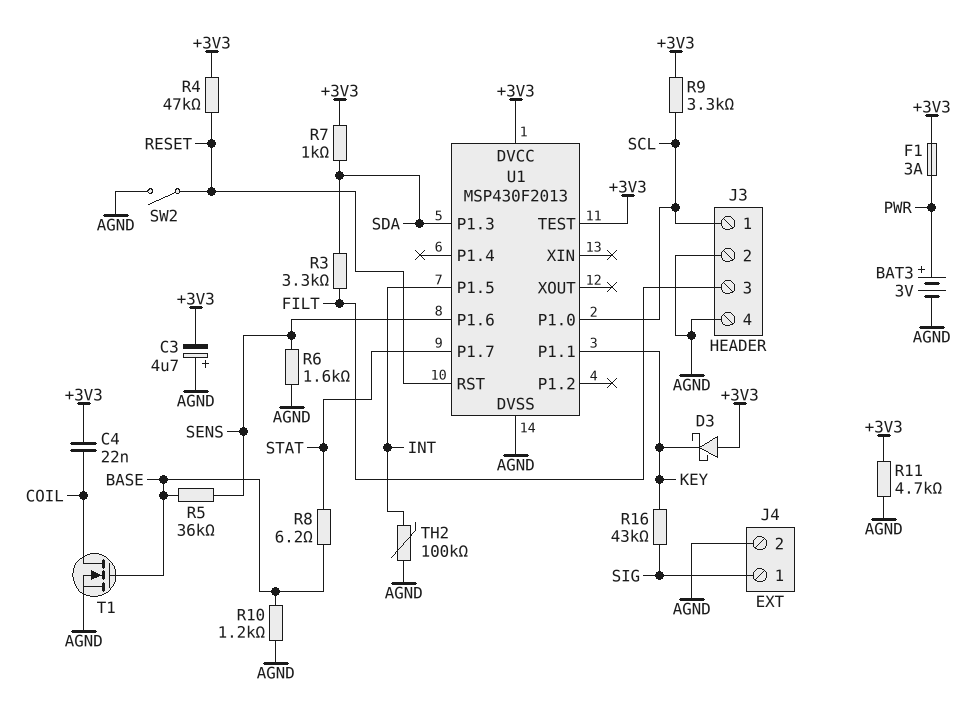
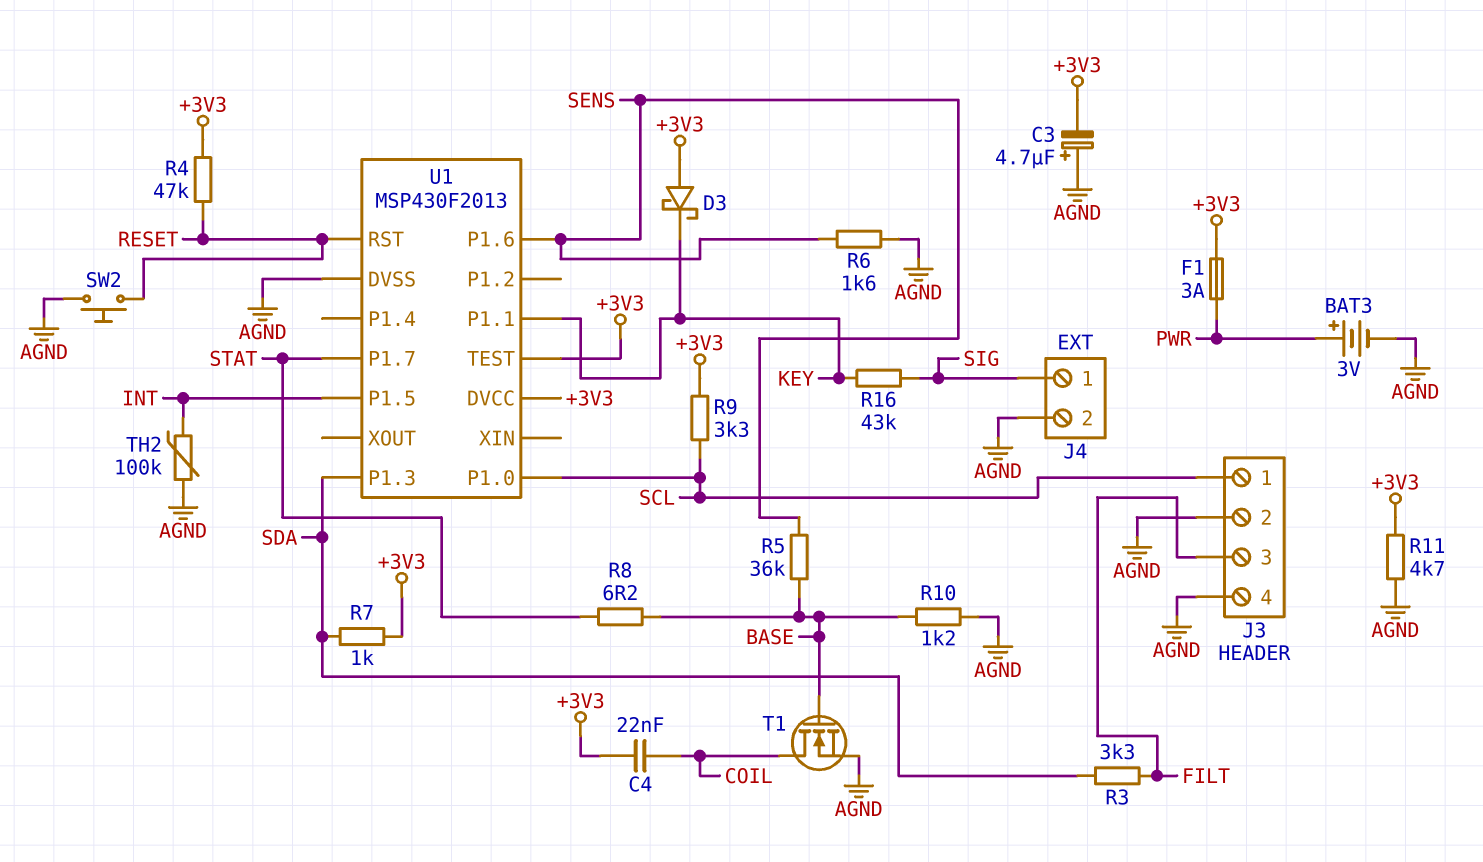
SW2: switch (AGND, RESET) -> button (AGND, RESET)

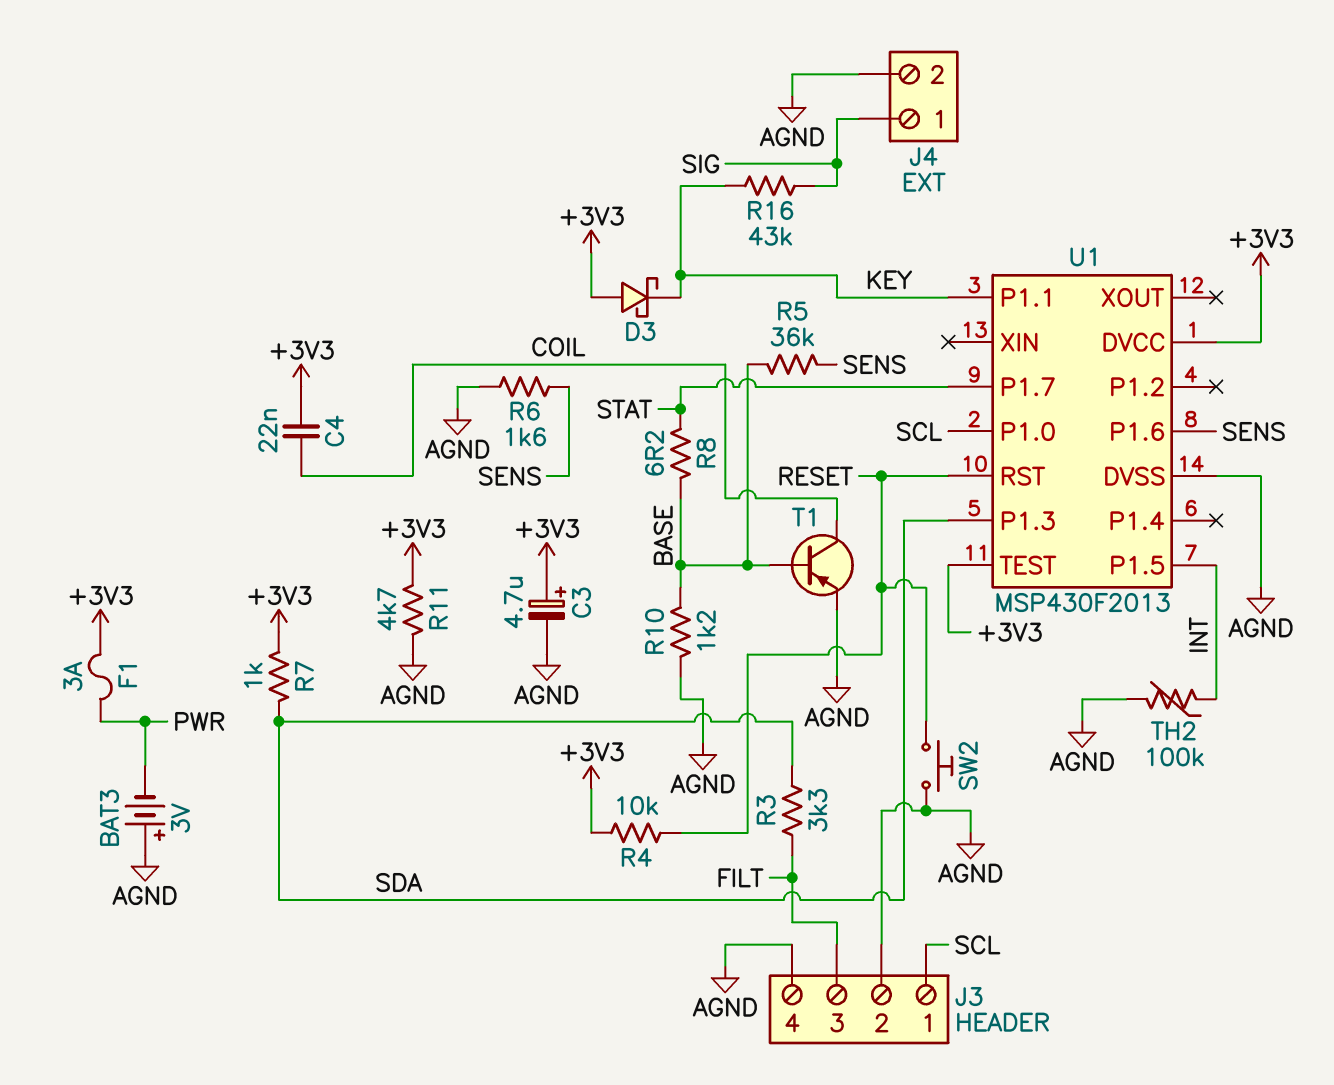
BAT3: 3V (plus PWR, minus AGND) -> 3V (plus AGND, minus PWR)
C3: 4.7uF (plus AGND, minus +3V3) -> 4.7uF (plus +3V3, minus AGND)
R4: 47k (+3V3, RESET) -> 10k (+3V3, RESET)
R9: 3.3k (+3V3, SCL) -> none
T1: NMOS (G BASE, D COIL, S AGND) -> PNP (B BASE, C COIL, E AGND)

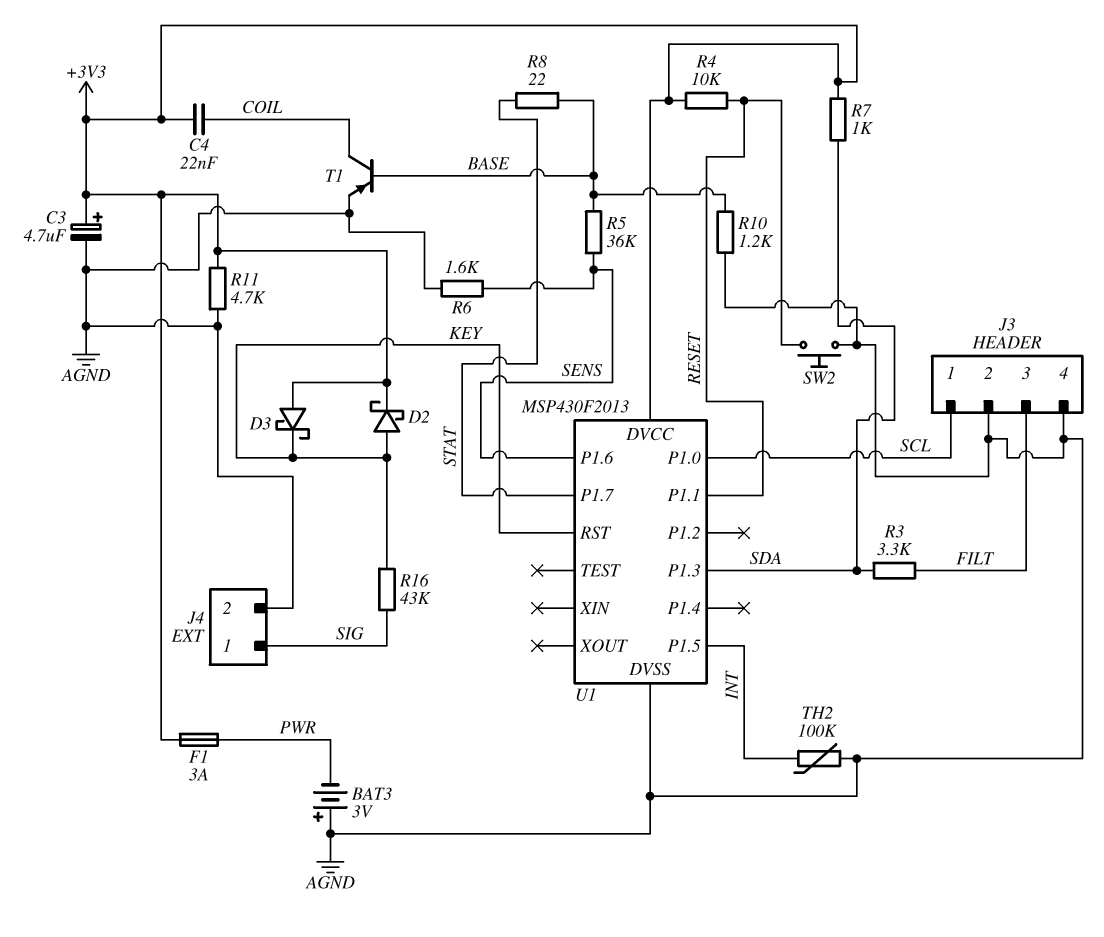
D2: none -> schottky (A KEY, K +3V3)
R8: 6.2 (BASE, STAT) -> 22 (BASE, STAT)
U1 pin P1.1: KEY -> RESET
U1 pin RST: RESET -> KEY
U1 pin TEST: +3V3 -> none

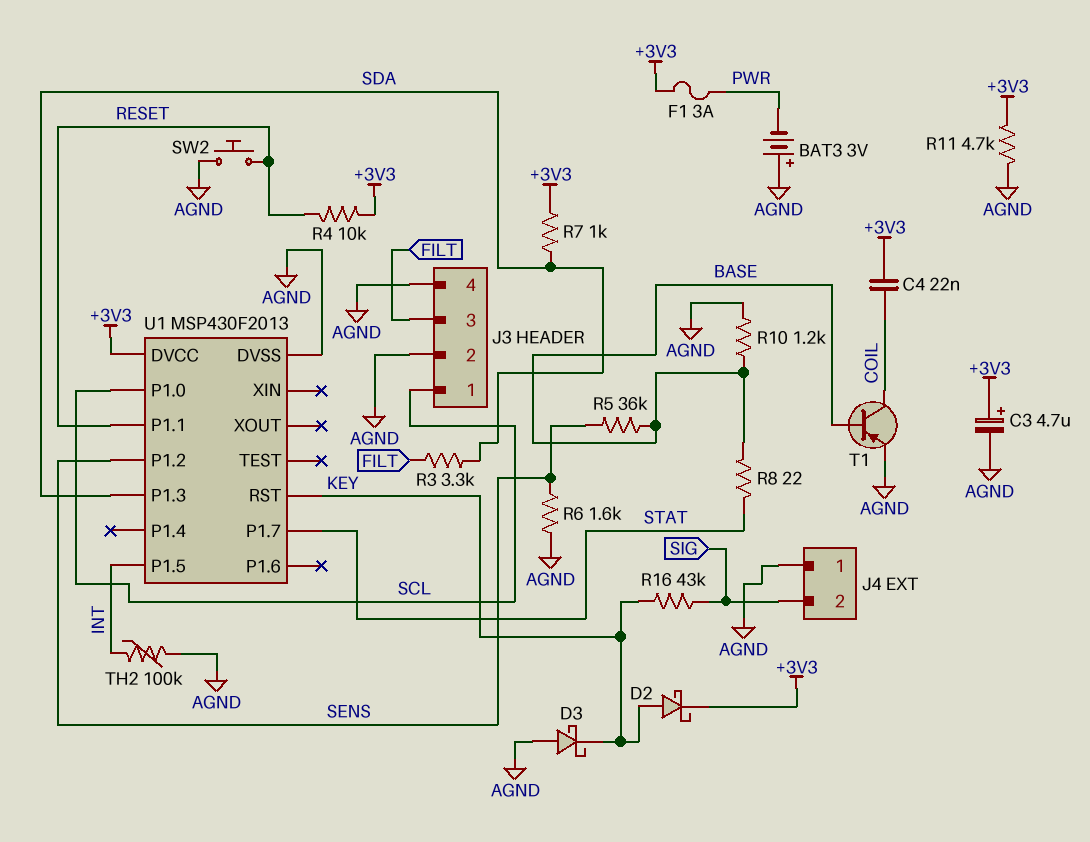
D3: schottky (A +3V3, K KEY) -> schottky (A AGND, K KEY)
J4 pin 1: SIG -> AGND
J4 pin 2: AGND -> SIG
U1 pin P1.2: none -> SENS
U1 pin P1.6: SENS -> none

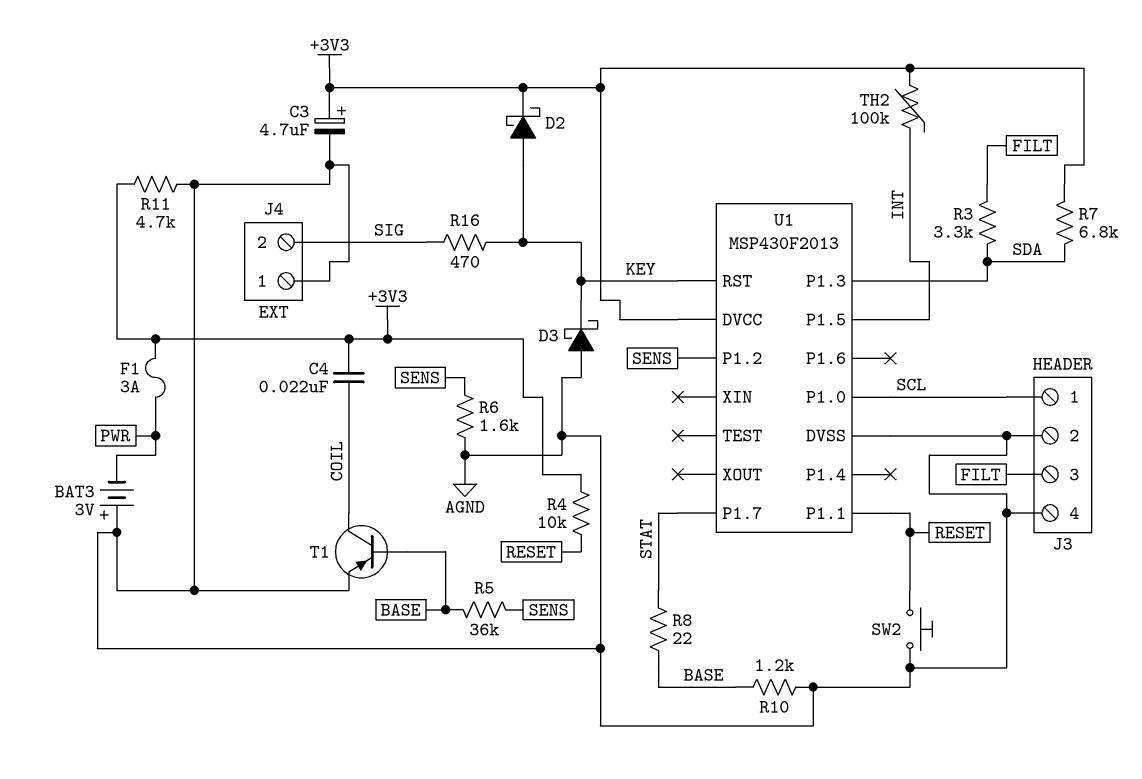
R7: 1k (+3V3, SDA) -> 6.8k (+3V3, SDA)
R16: 43k (KEY, SIG) -> 470 (KEY, SIG)
TH2: 100k (AGND, INT) -> 100k (+3V3, INT)

